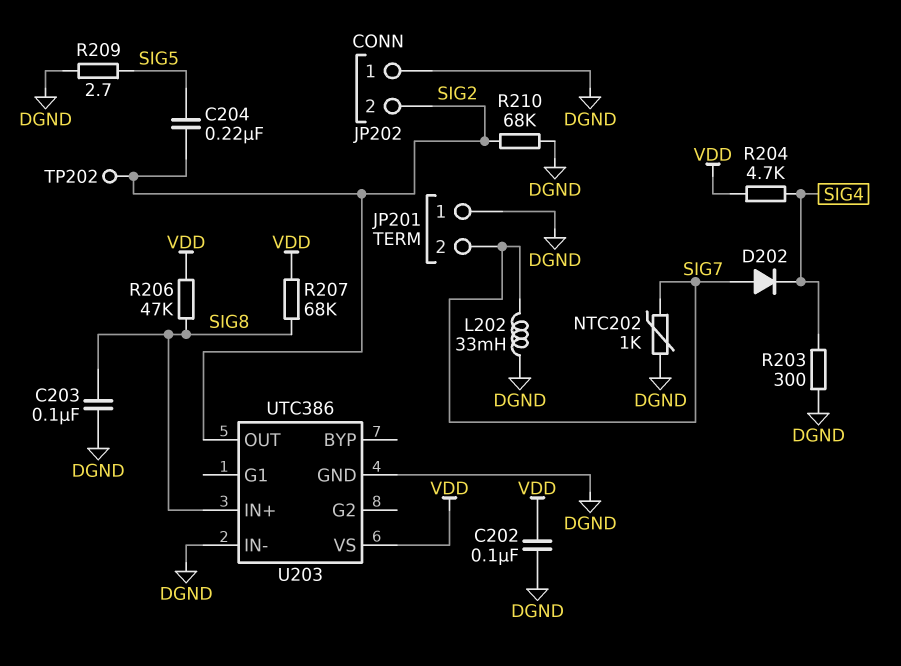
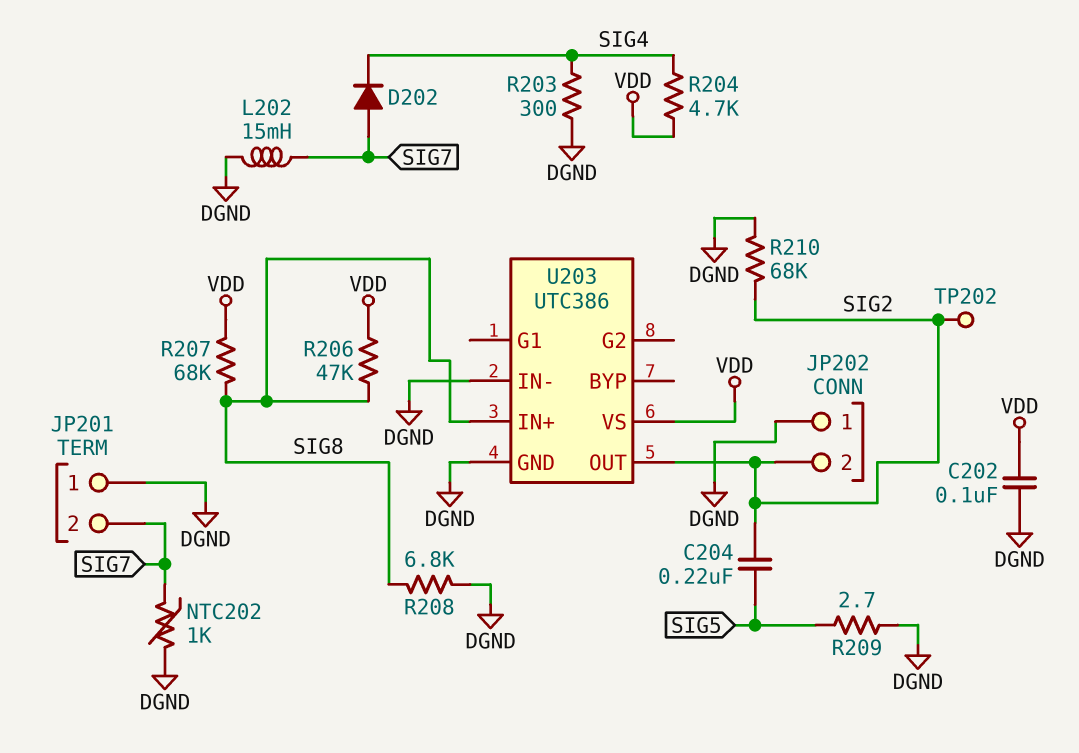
C203: 100nF (DGND, SIG8) -> none
L202: 33mH (DGND, SIG7) -> 15mH (DGND, SIG7)
R208: none -> 6.8k (DGND, SIG8)

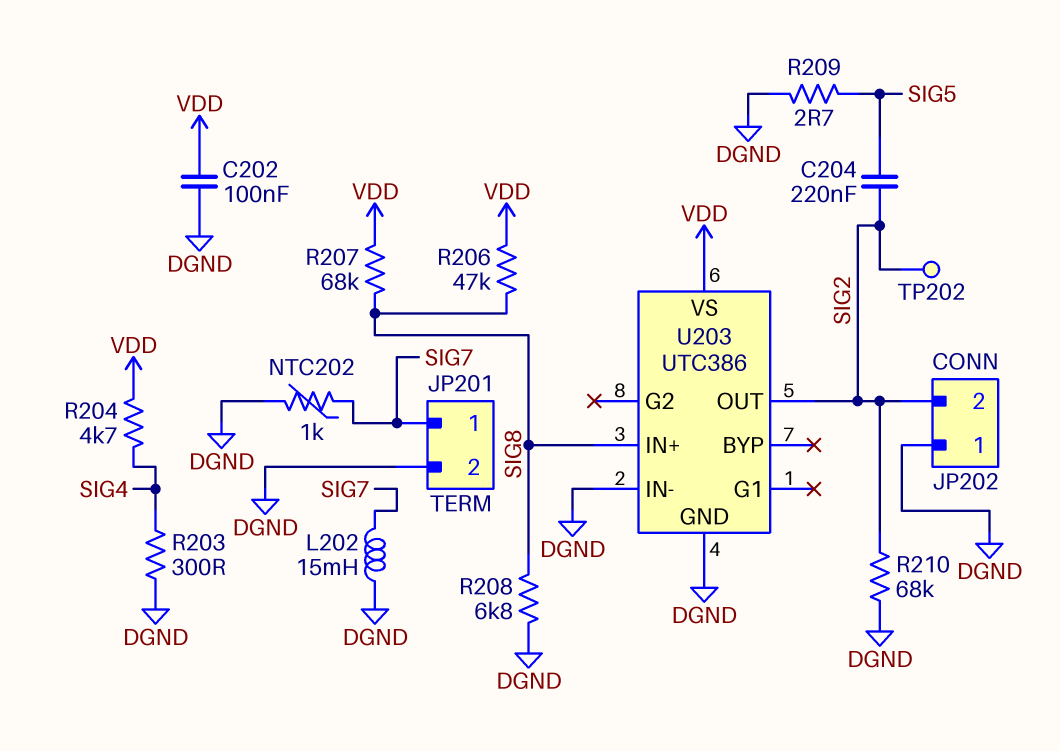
D202: diode (A SIG7, K SIG4) -> none
JP201 pin 1: DGND -> SIG7
JP201 pin 2: SIG7 -> DGND

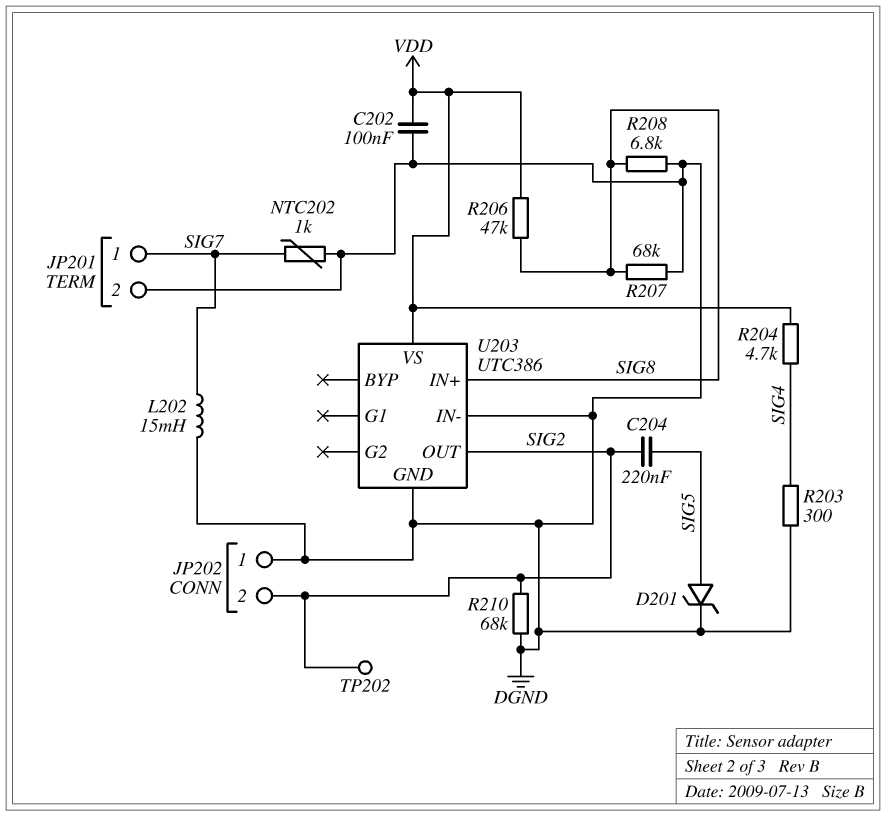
D201: none -> zener (A SIG5, K DGND)
R207: 68k (SIG8, VDD) -> 68k (DGND, SIG8)
R209: 2.7 (DGND, SIG5) -> none

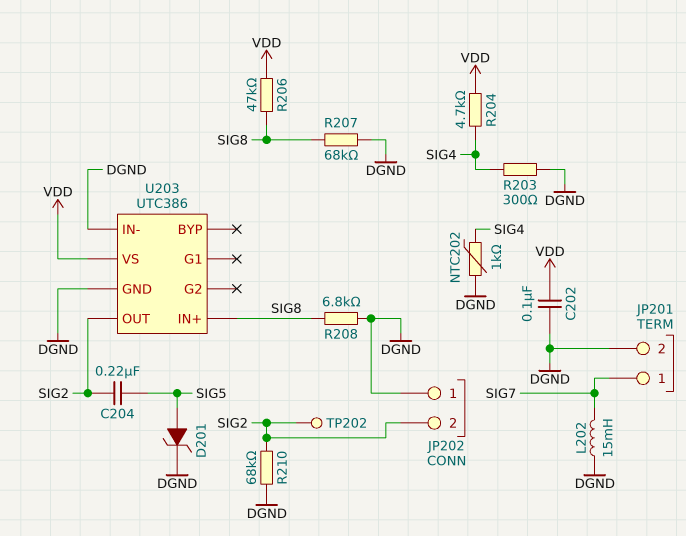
NTC202: 1k (DGND, SIG7) -> 1k (DGND, SIG4)

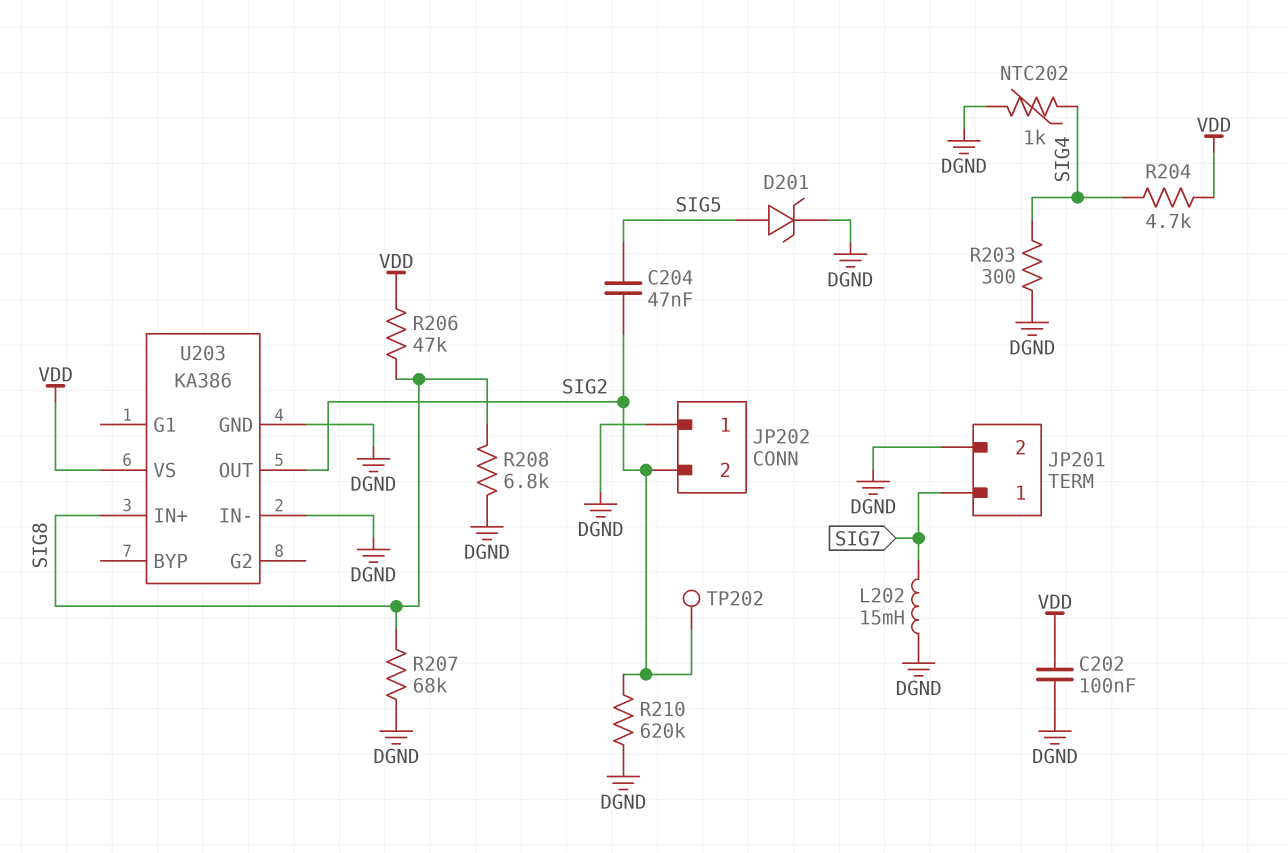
C204: 220nF (SIG2, SIG5) -> 47nF (SIG2, SIG5)
R210: 68k (DGND, SIG2) -> 620k (DGND, SIG2)
U203: UTC386 -> KA386

